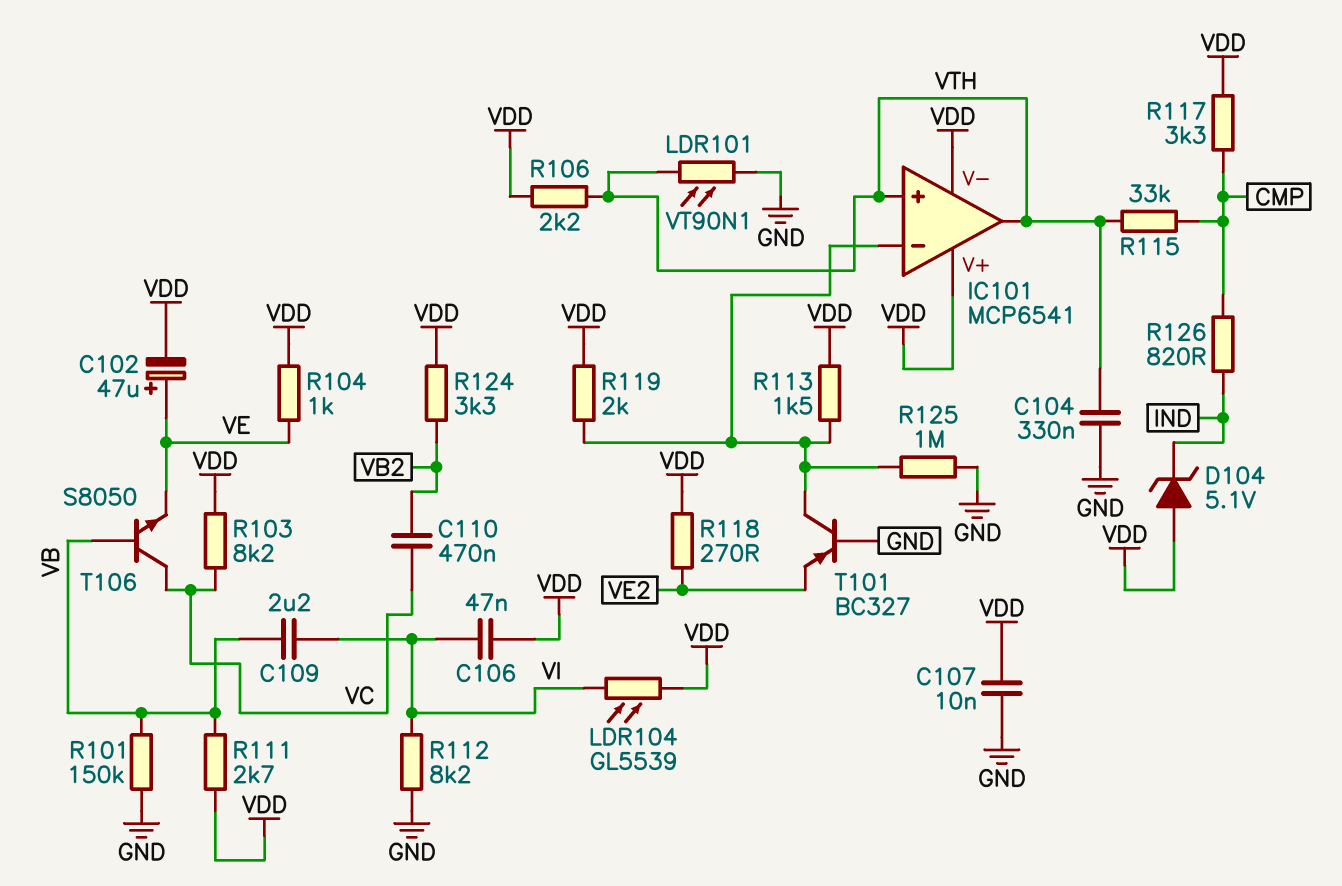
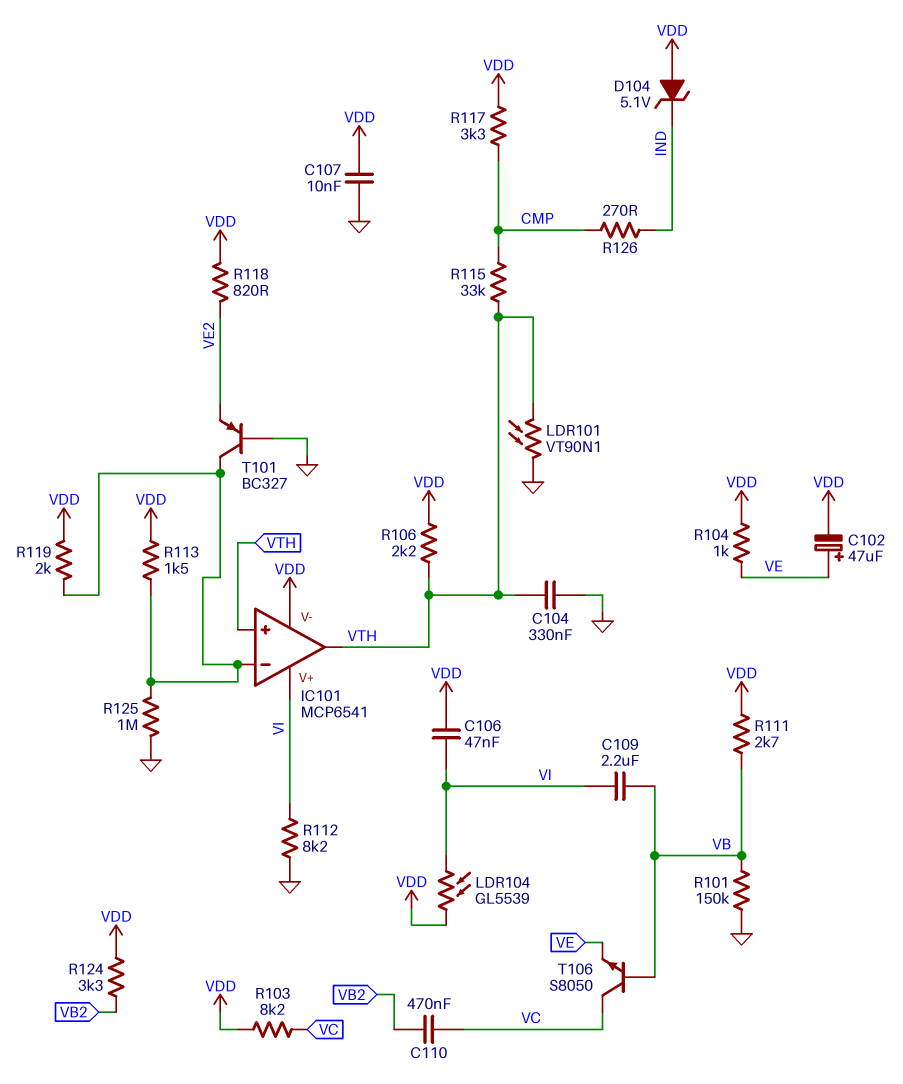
IC101 pin V+: VDD -> VI
R118: 270 (VDD, VE2) -> 820 (VDD, VE2)
R126: 820 (CMP, IND) -> 270 (CMP, IND)

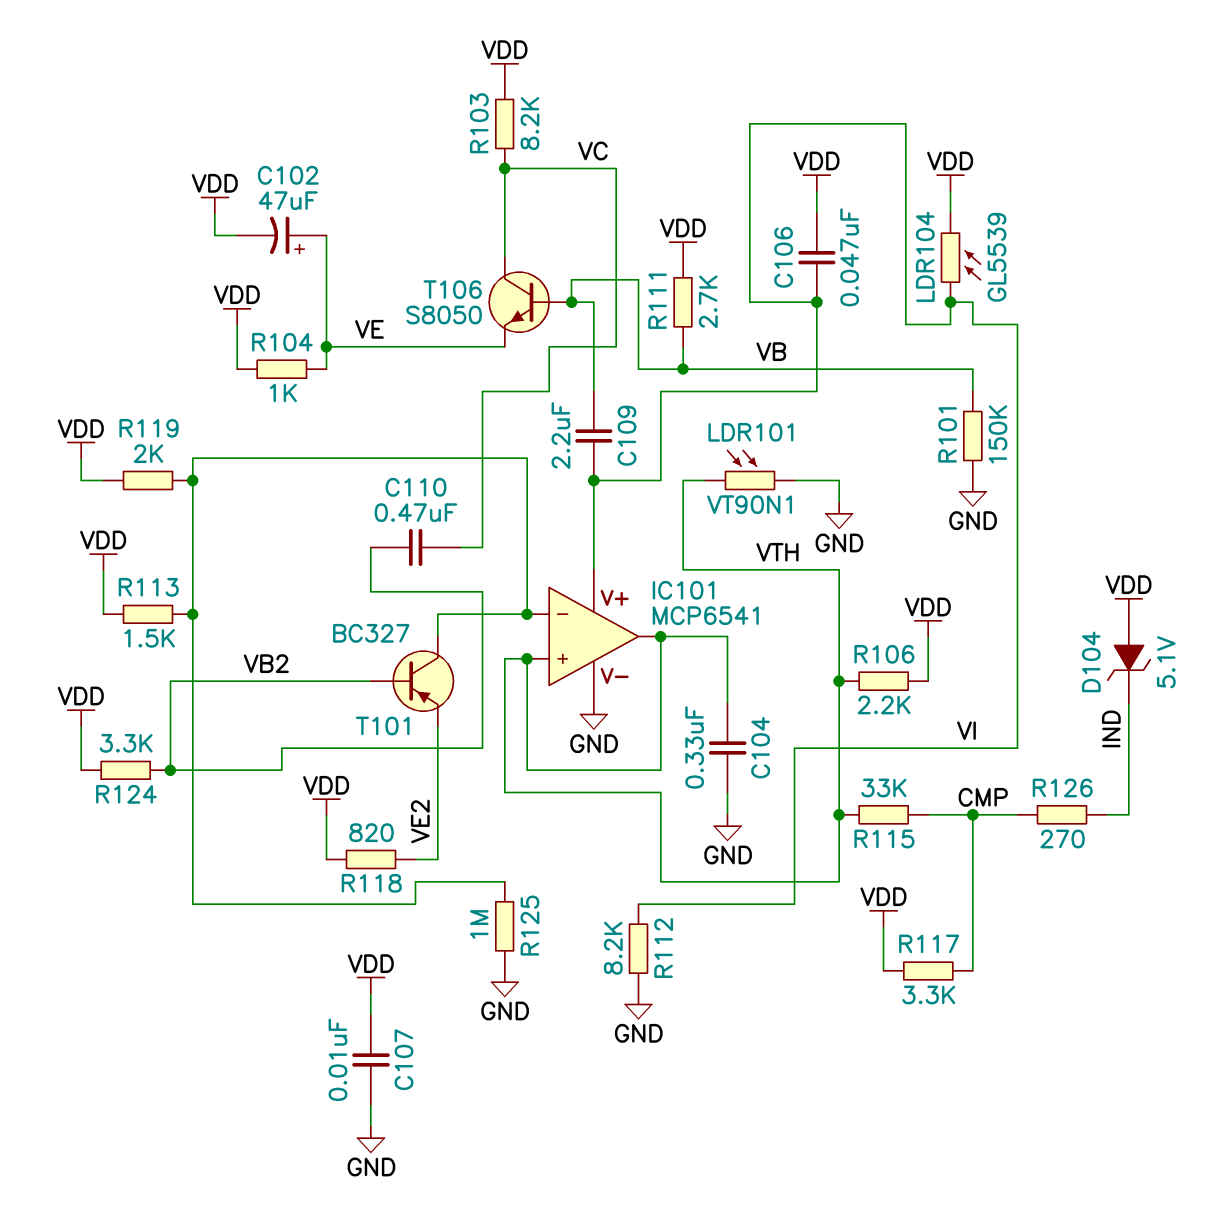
IC101 pin V-: VDD -> GND
T101: PNP BC327 (B GND, C IC101/in-, E VE2) -> PNP BC327 (B VB2, C IC101/in-, E VE2)

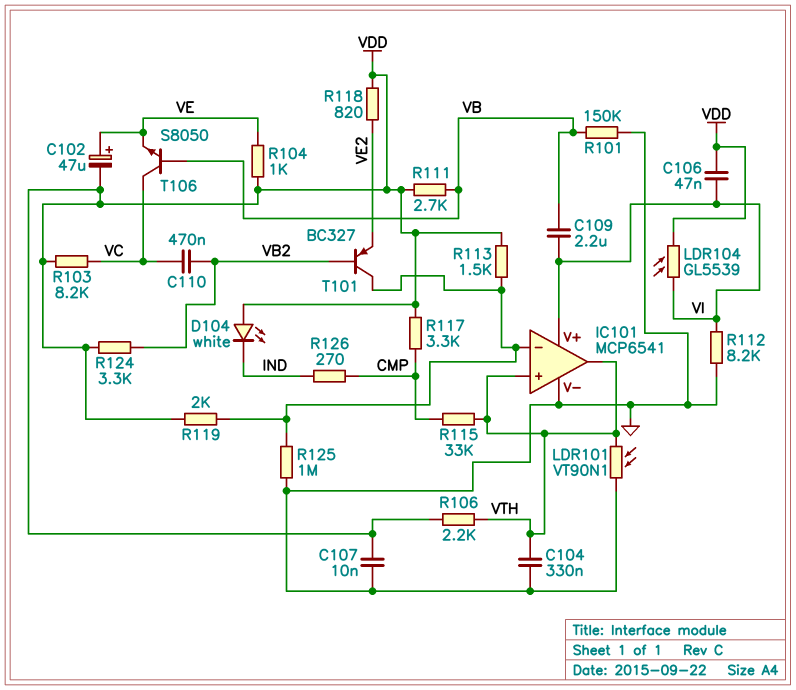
D104: zener 5.1V (A VDD, K IND) -> LED white (A VDD, K IND)

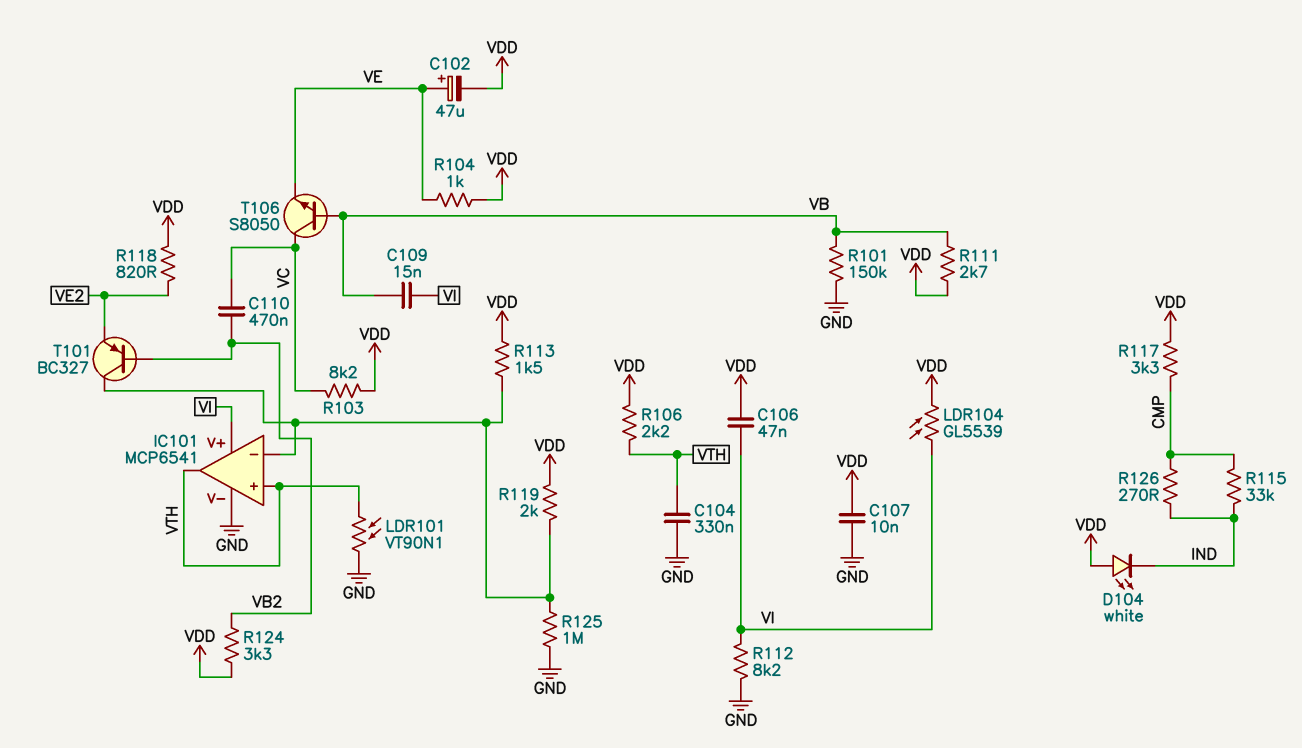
C109: 2.2uF (VB, VI) -> 15nF (VB, VI)
R115: 33k (CMP, VTH) -> 33k (CMP, IND)

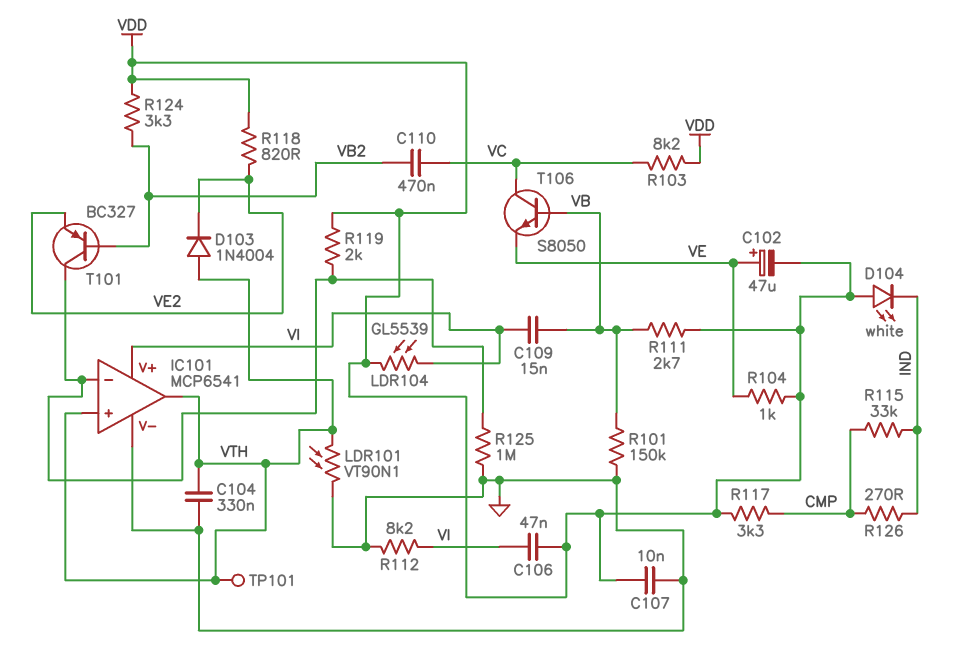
D103: none -> diode 1N4004 (A VTH, K VE2)
R106: 2.2k (VDD, VTH) -> none
R113: 1.5k (IC101/in-, VDD) -> none
TP101: none -> test point (VTH)

